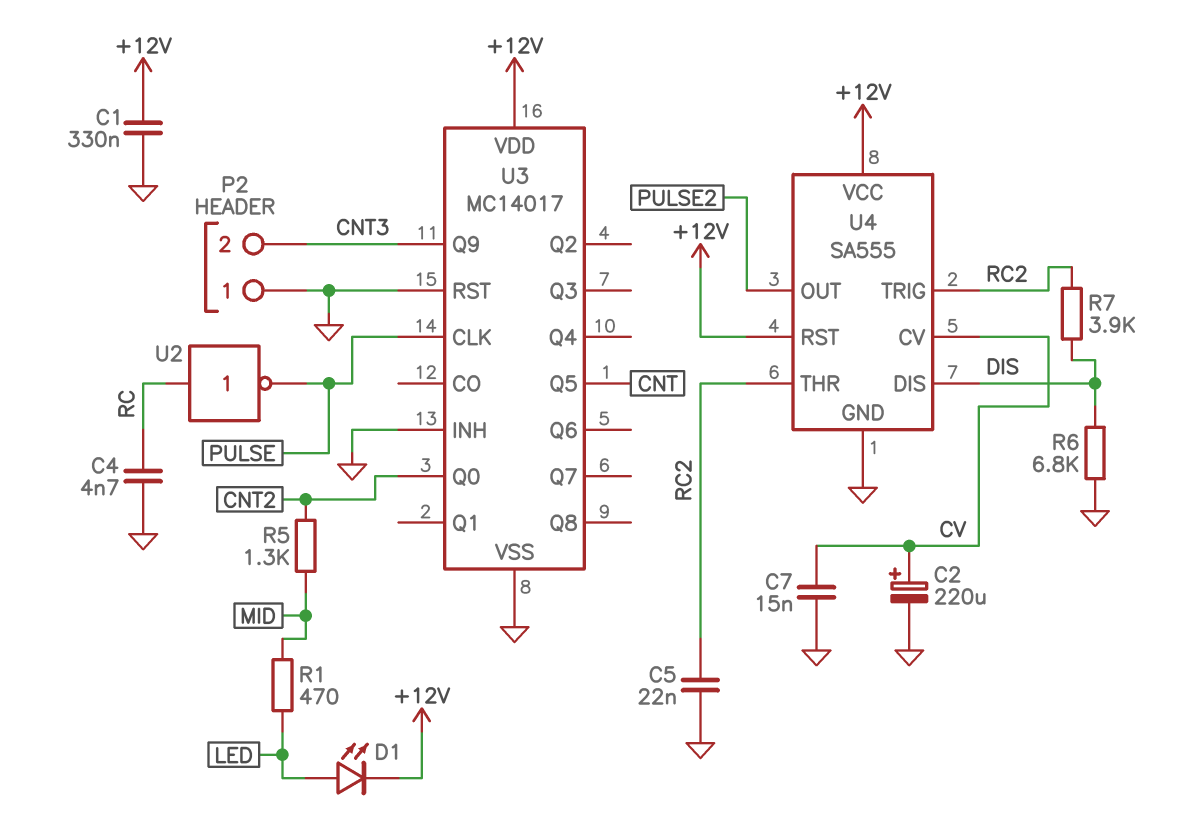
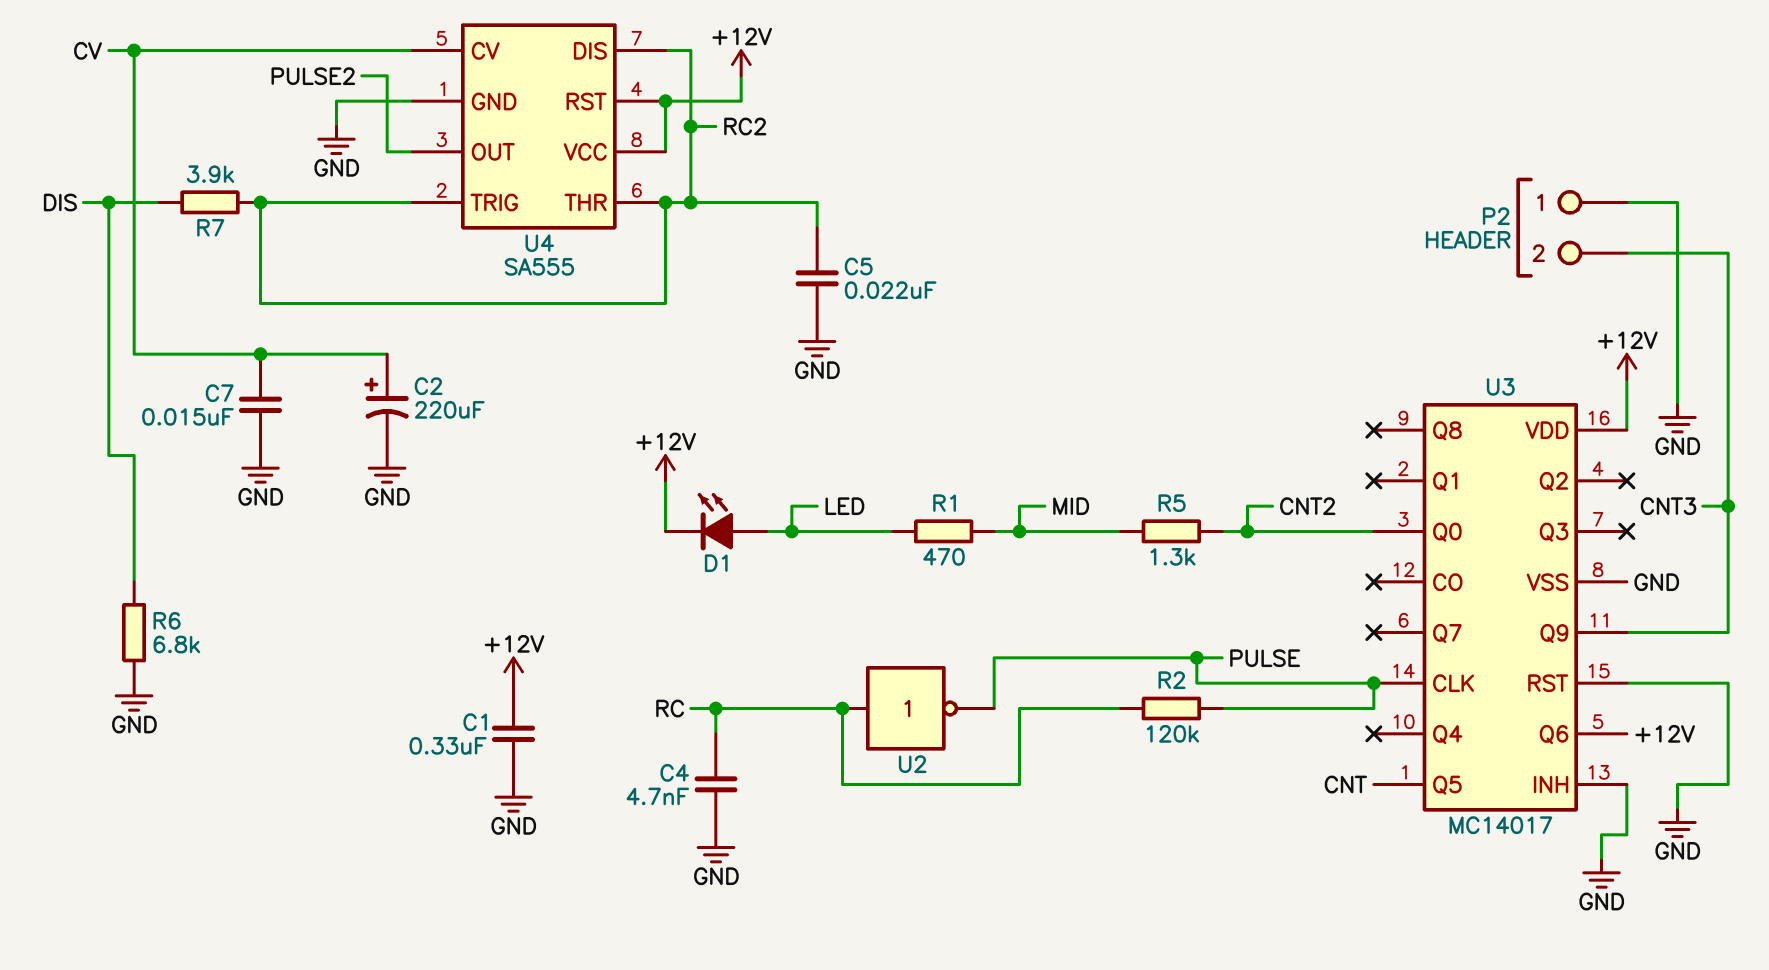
R2: none -> 120k (PULSE, RC)
U3 pin Q6: none -> +12V
U4 pin DIS: DIS -> RC2

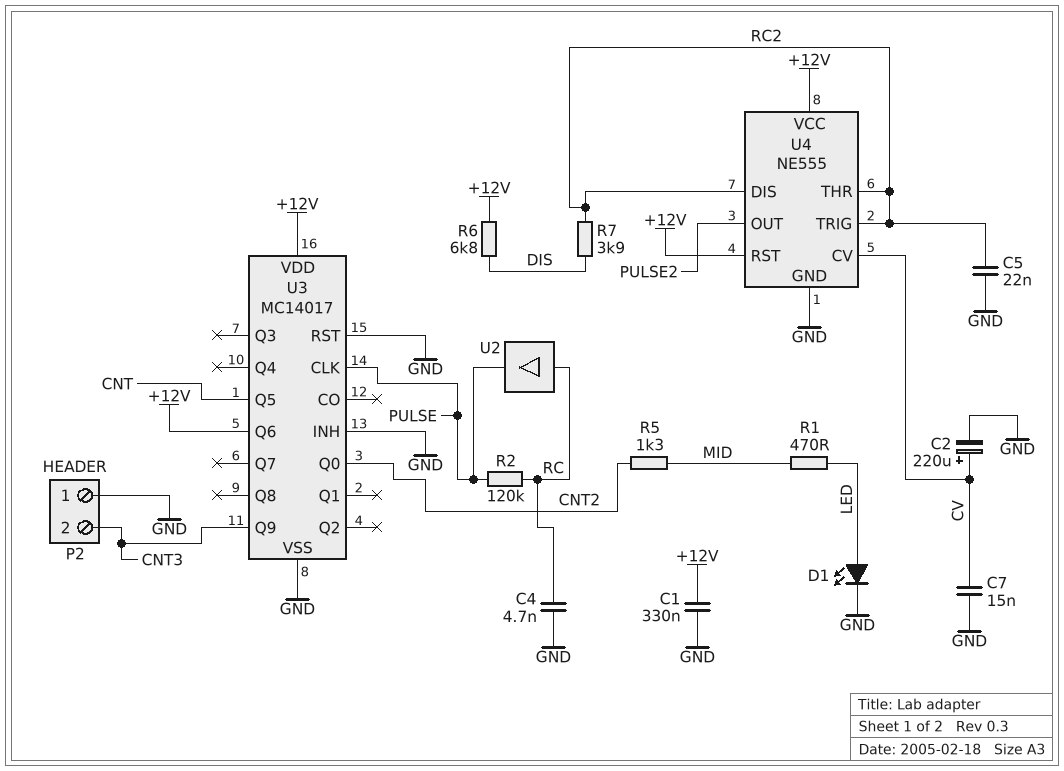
D1: LED (A LED, K +12V) -> LED (A LED, K GND)
R6: 6.8k (DIS, GND) -> 6.8k (+12V, DIS)
U2: NOT (in RC, out PULSE) -> buffer (in RC, out PULSE)
U4: SA555 -> NE555

